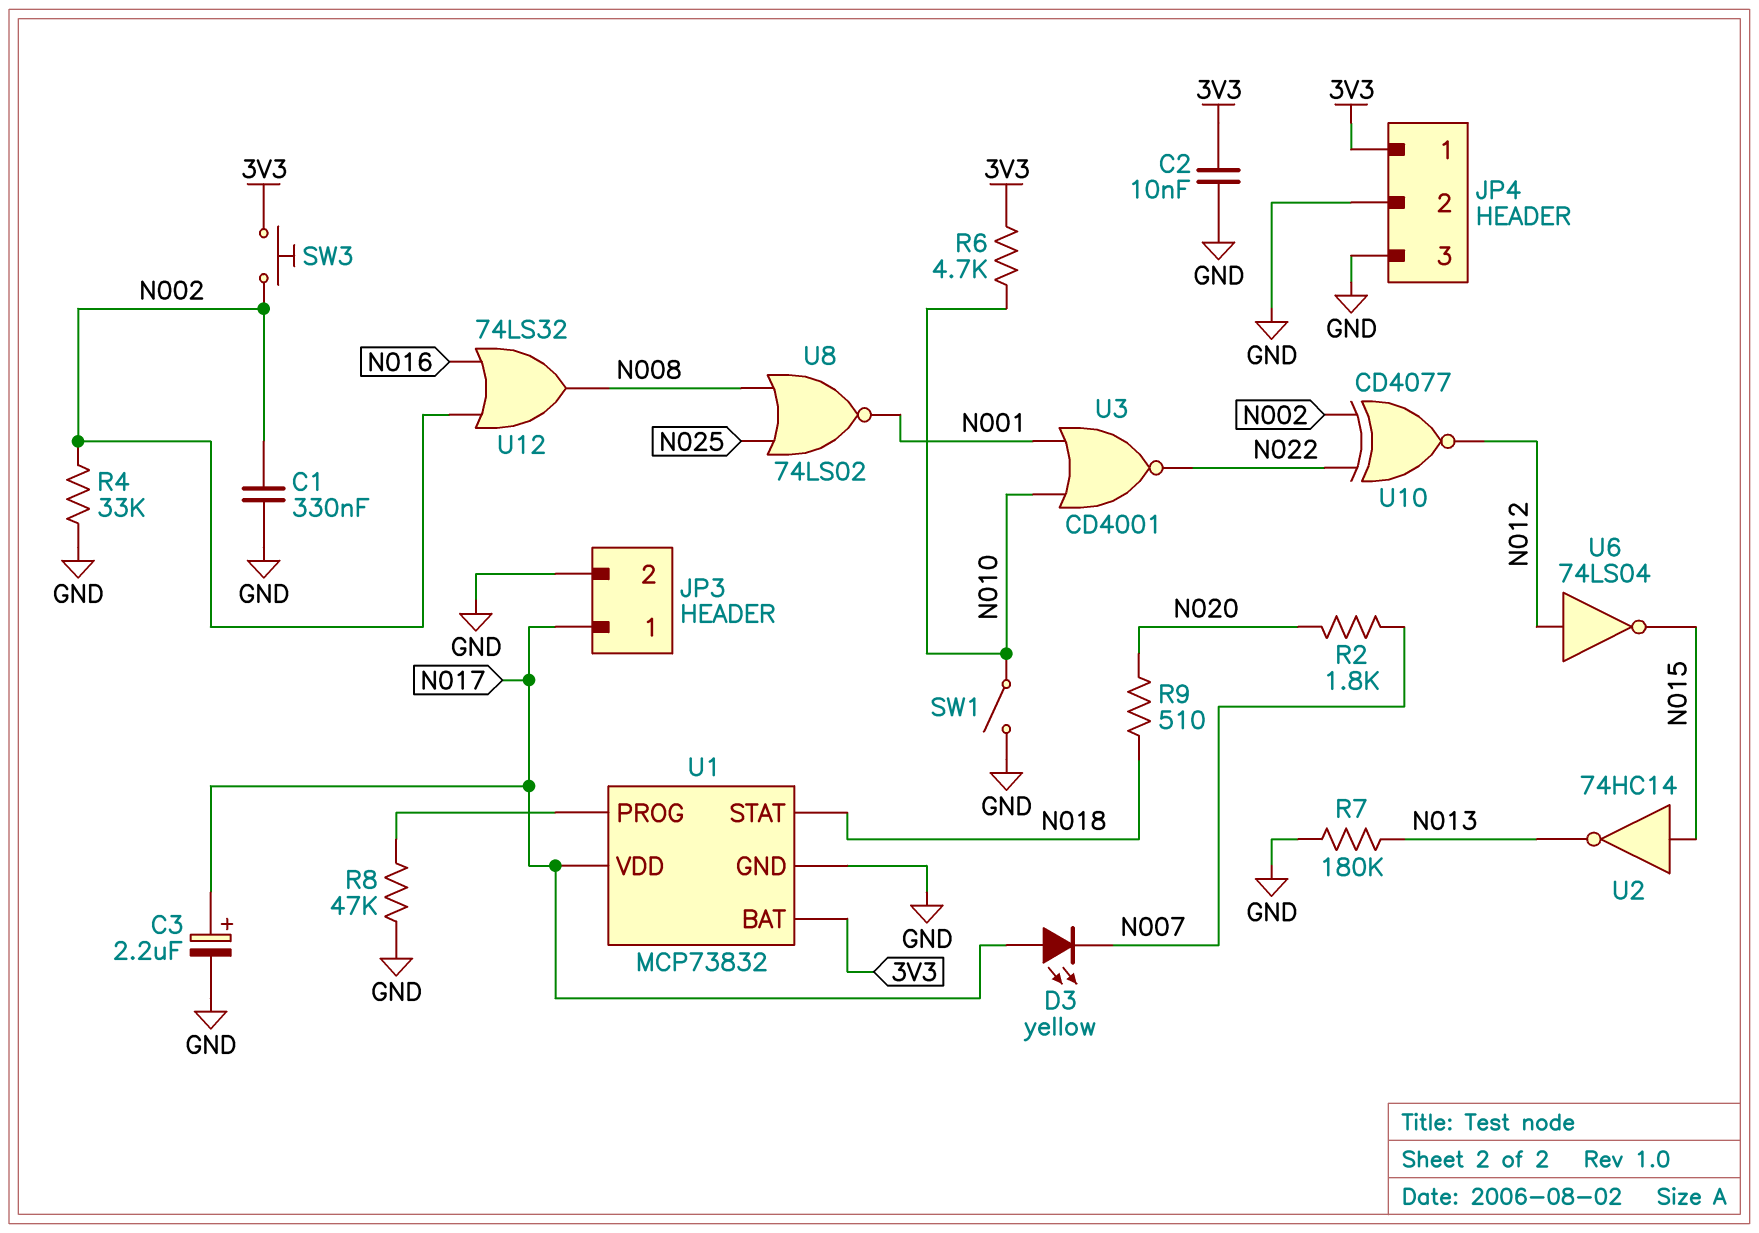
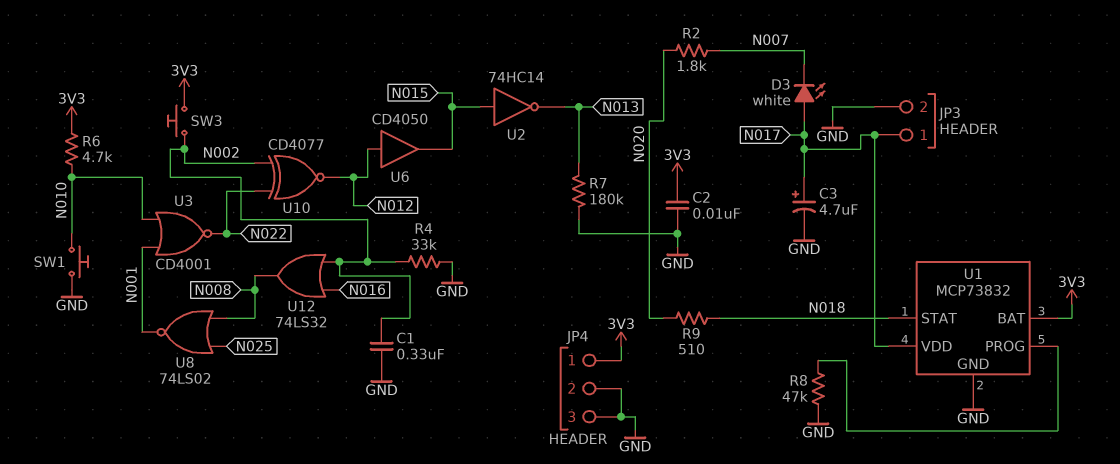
C3: 2.2uF (plus N017, minus GND) -> 4.7uF (plus N017, minus GND)
D3: LED yellow (A N017, K N007) -> LED white (A N017, K N007)
SW1: switch (GND, N010) -> button (GND, N010)
U6: NOT 74LS04 (in N012, out N015) -> buffer CD4050 (in N012, out N015)

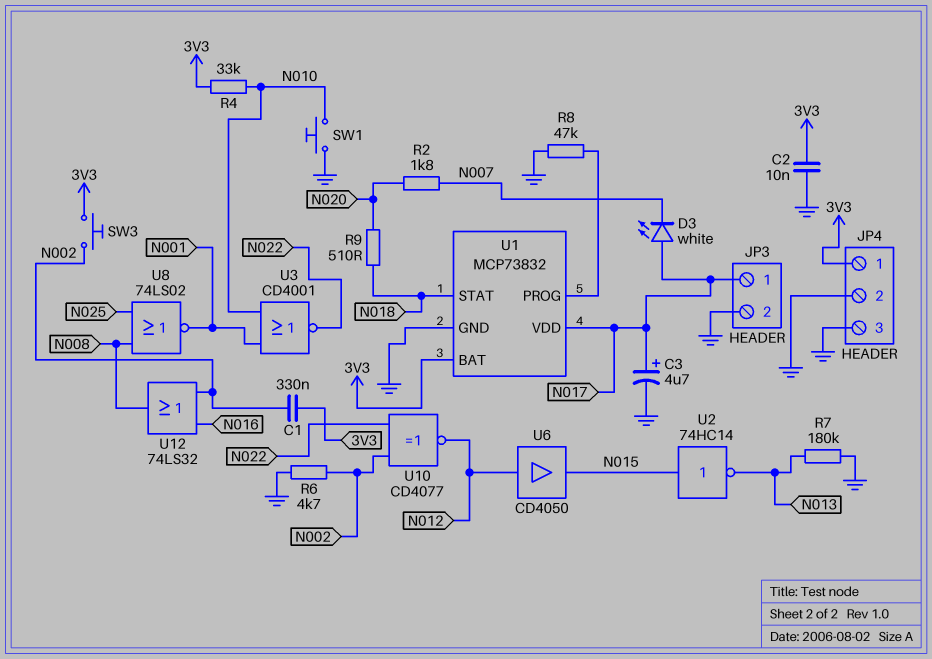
C1: 330nF (GND, N002) -> 330nF (3V3, N002)
R4: 33k (GND, N002) -> 33k (3V3, N010)
R6: 4.7k (3V3, N010) -> 4.7k (GND, N002)

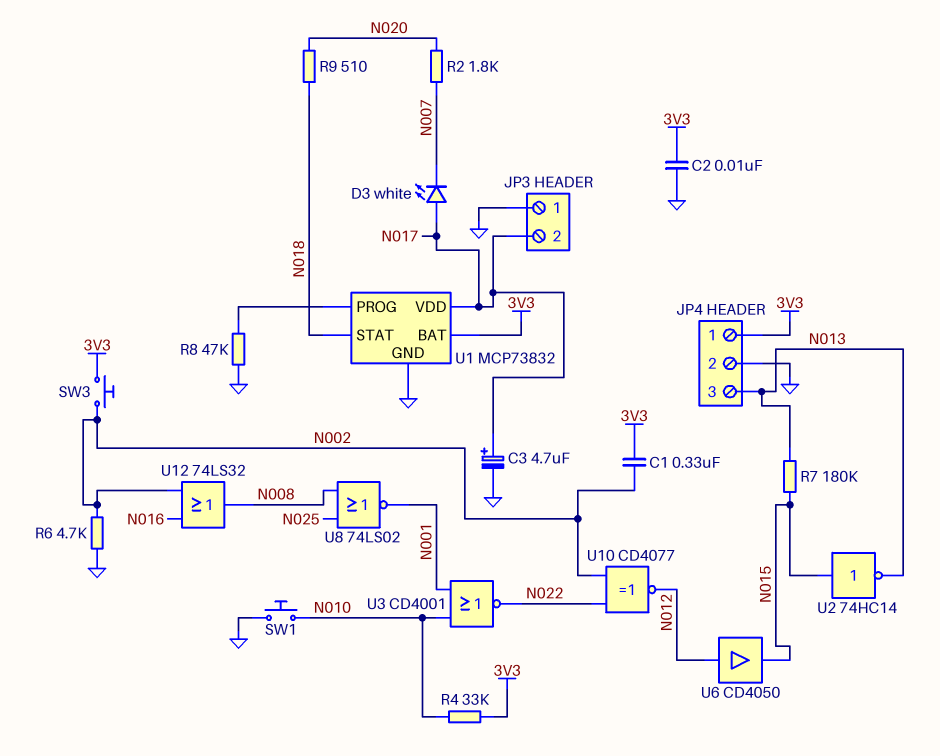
JP3 pin 1: N017 -> GND
JP3 pin 2: GND -> N017
JP4 pin 3: GND -> N013
R7: 180k (GND, N013) -> 180k (N013, N015)

